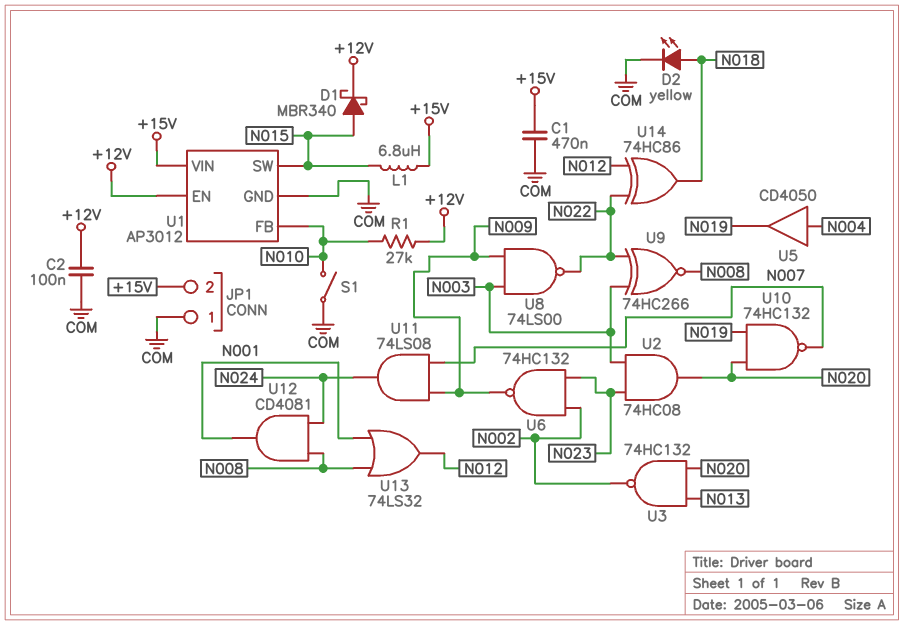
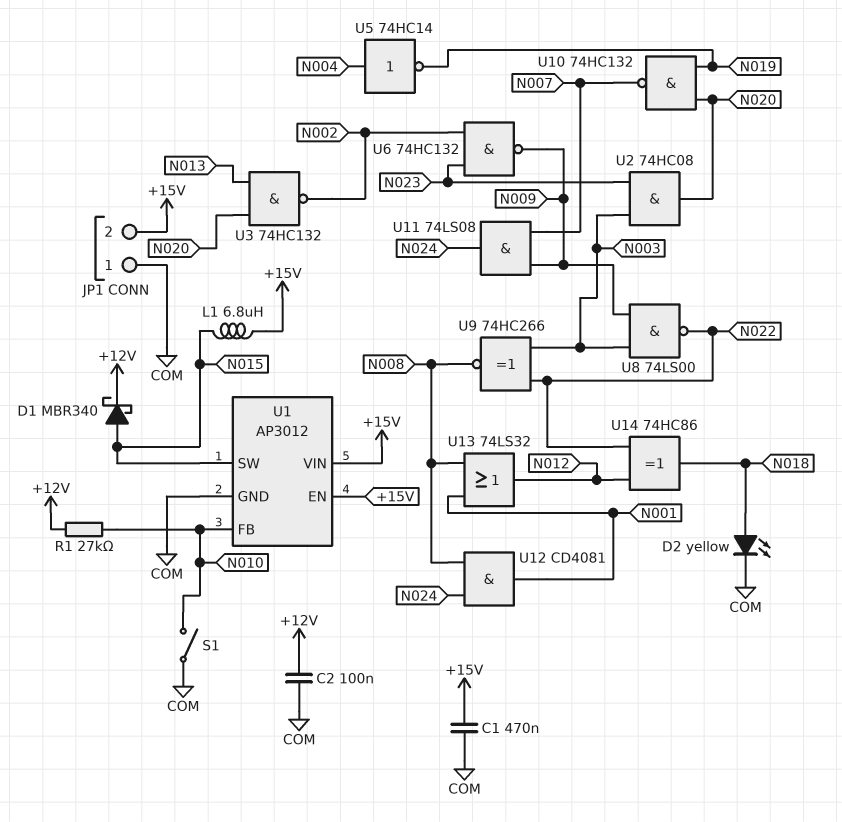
U1 pin EN: +12V -> +15V
U5: buffer CD4050 (in N004, out N019) -> NOT 74HC14 (in N004, out N019)

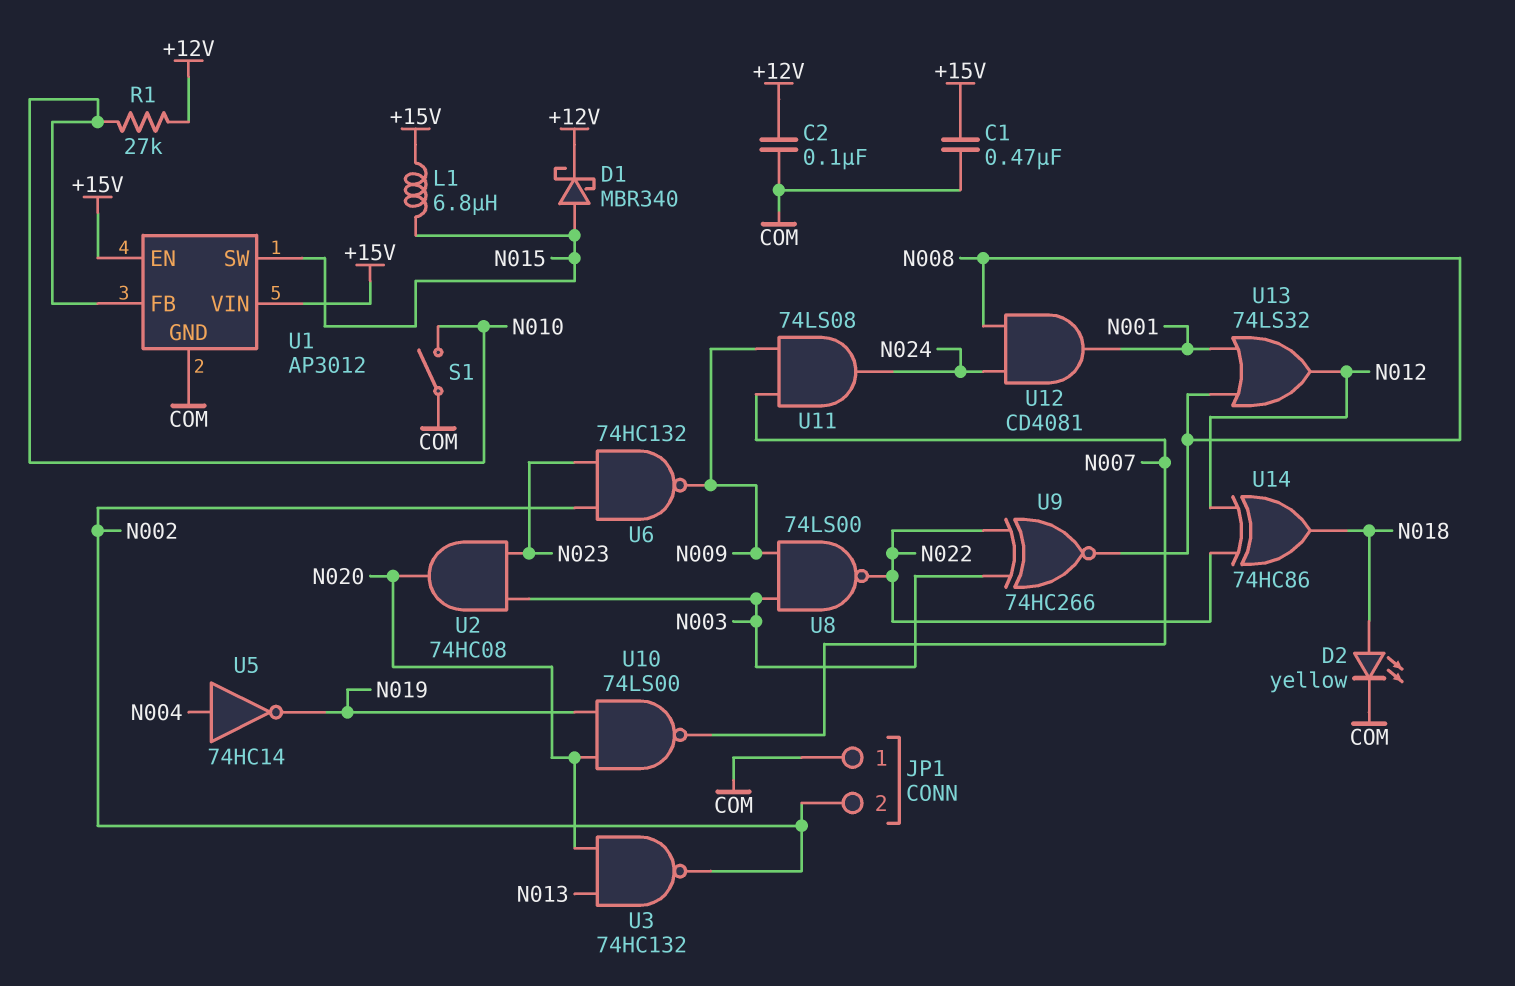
JP1 pin 2: +15V -> N002
U10: NAND 74HC132 (in N019, in N020, out N007) -> NAND 74LS00 (in N019, in N020, out N007)

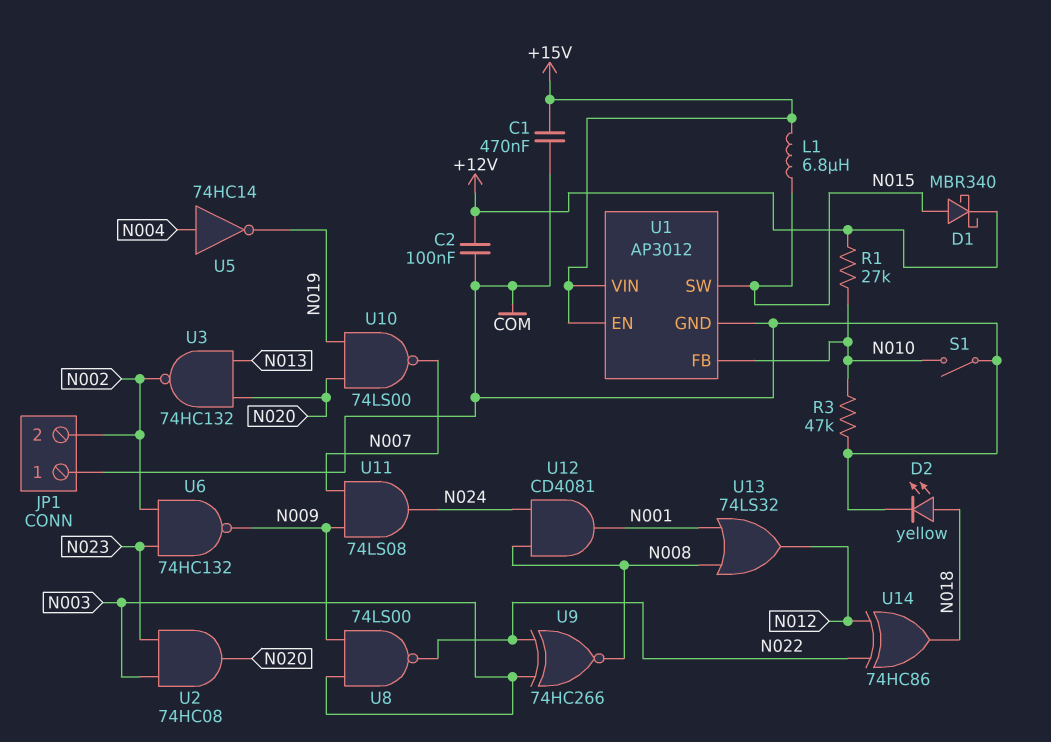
R3: none -> 47k (COM, N010)

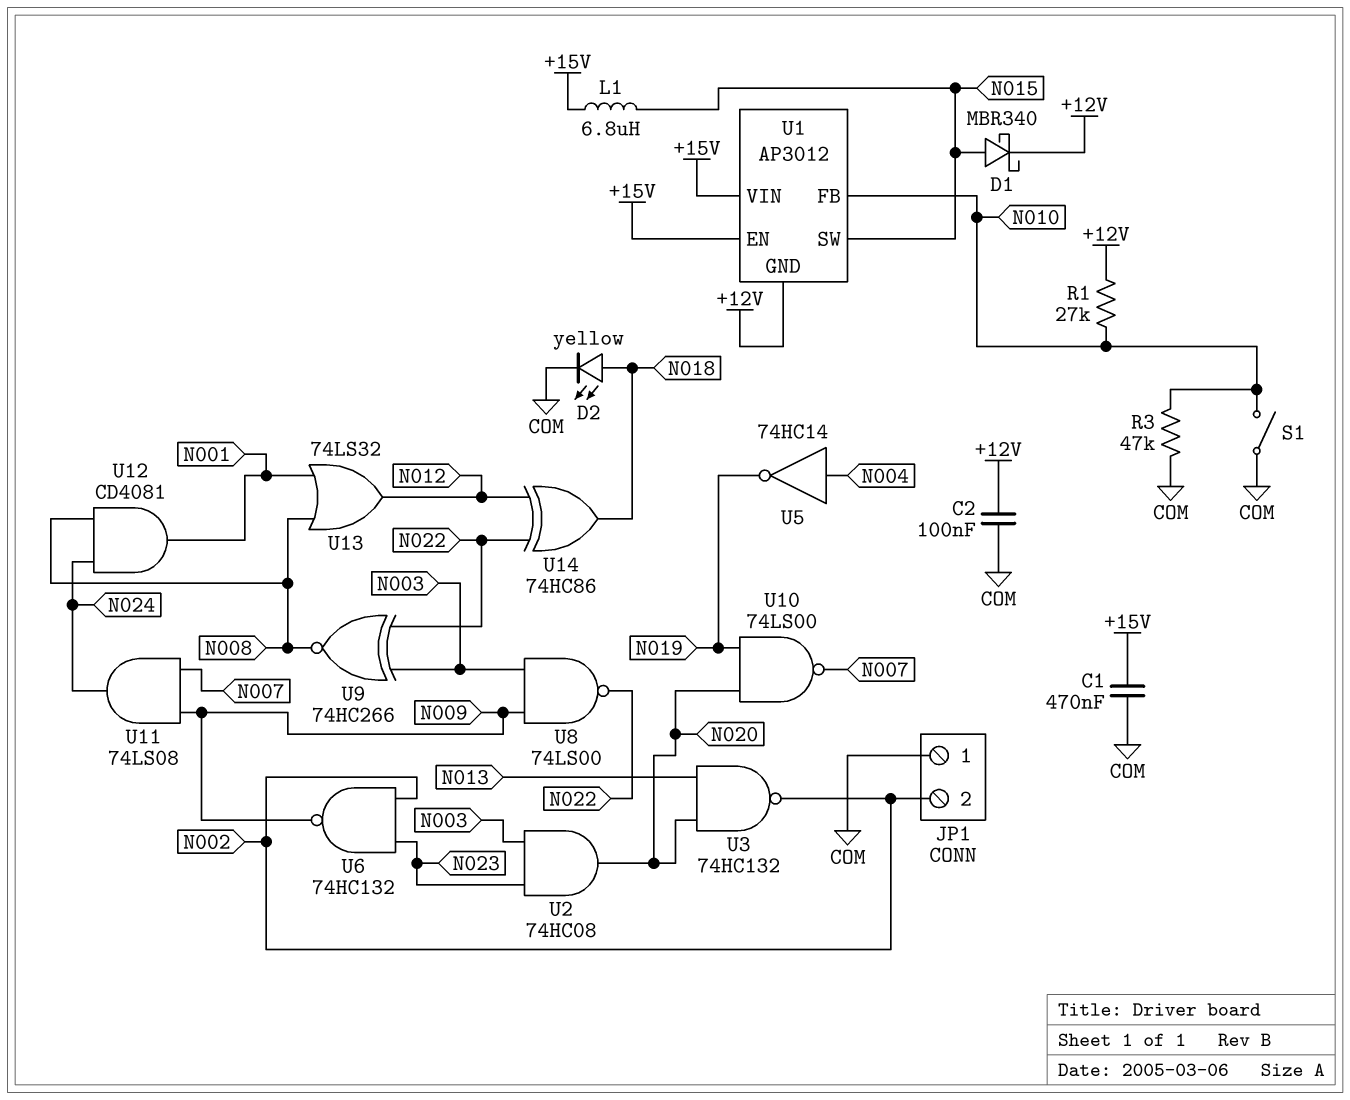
U1 pin GND: COM -> +12V

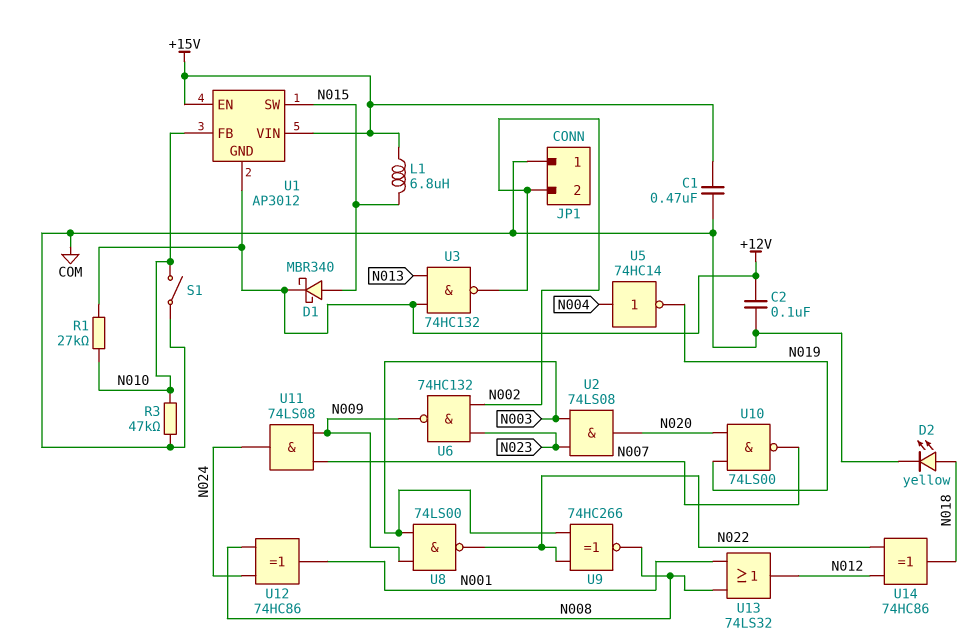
U2: AND 74HC08 (in N003, in N023, out N020) -> AND 74LS08 (in N003, in N023, out N020)
U3: NAND 74HC132 (in N013, in N020, out N002) -> NAND 74HC132 (in +12V, in N013, out N002)
U12: AND CD4081 (in N008, in N024, out N001) -> XOR 74HC86 (in N008, in N024, out N001)

